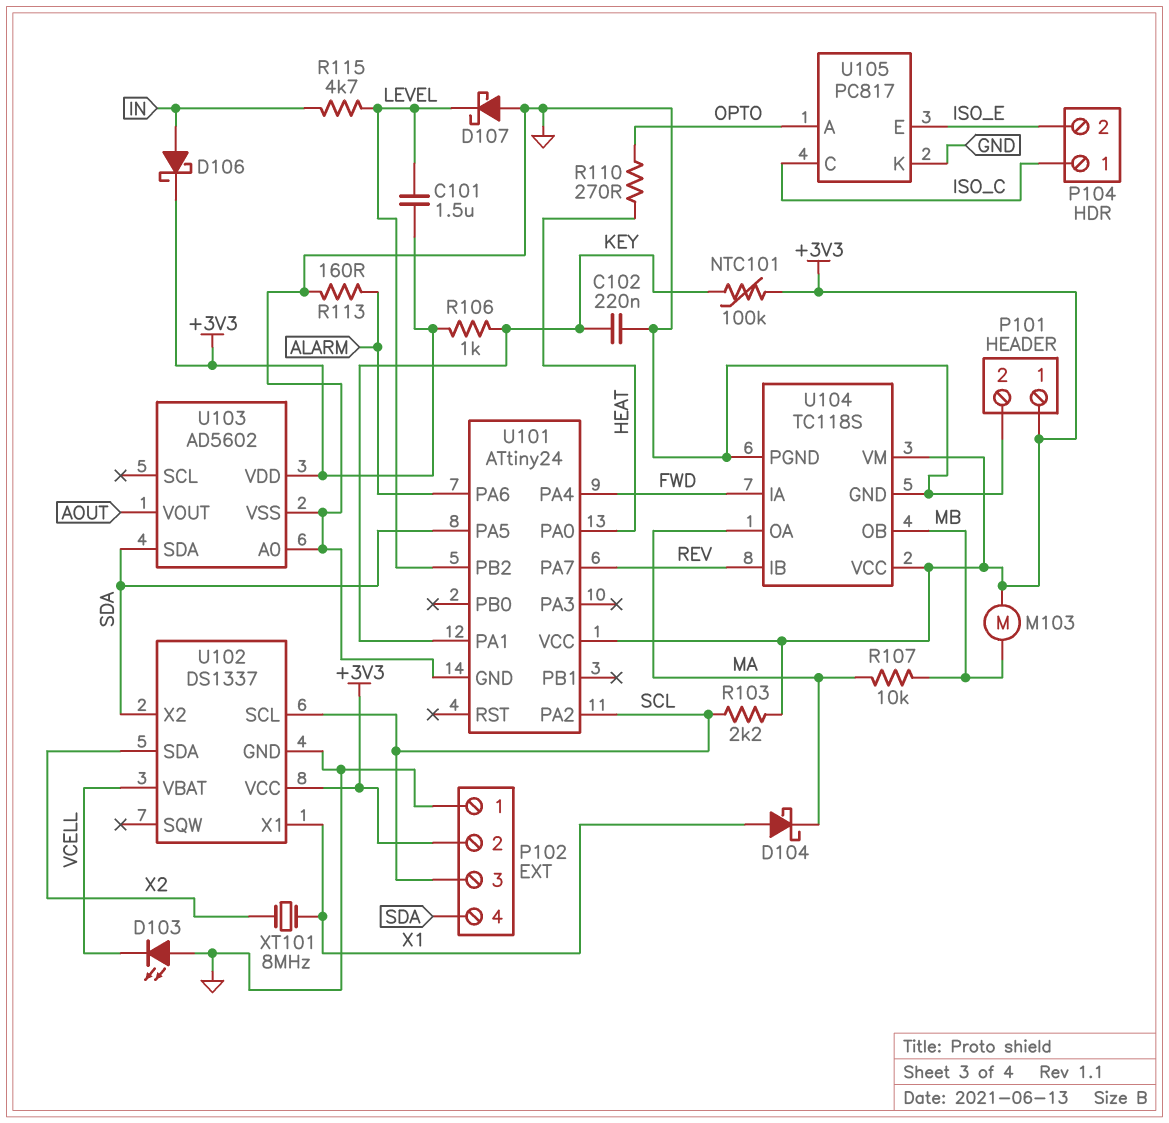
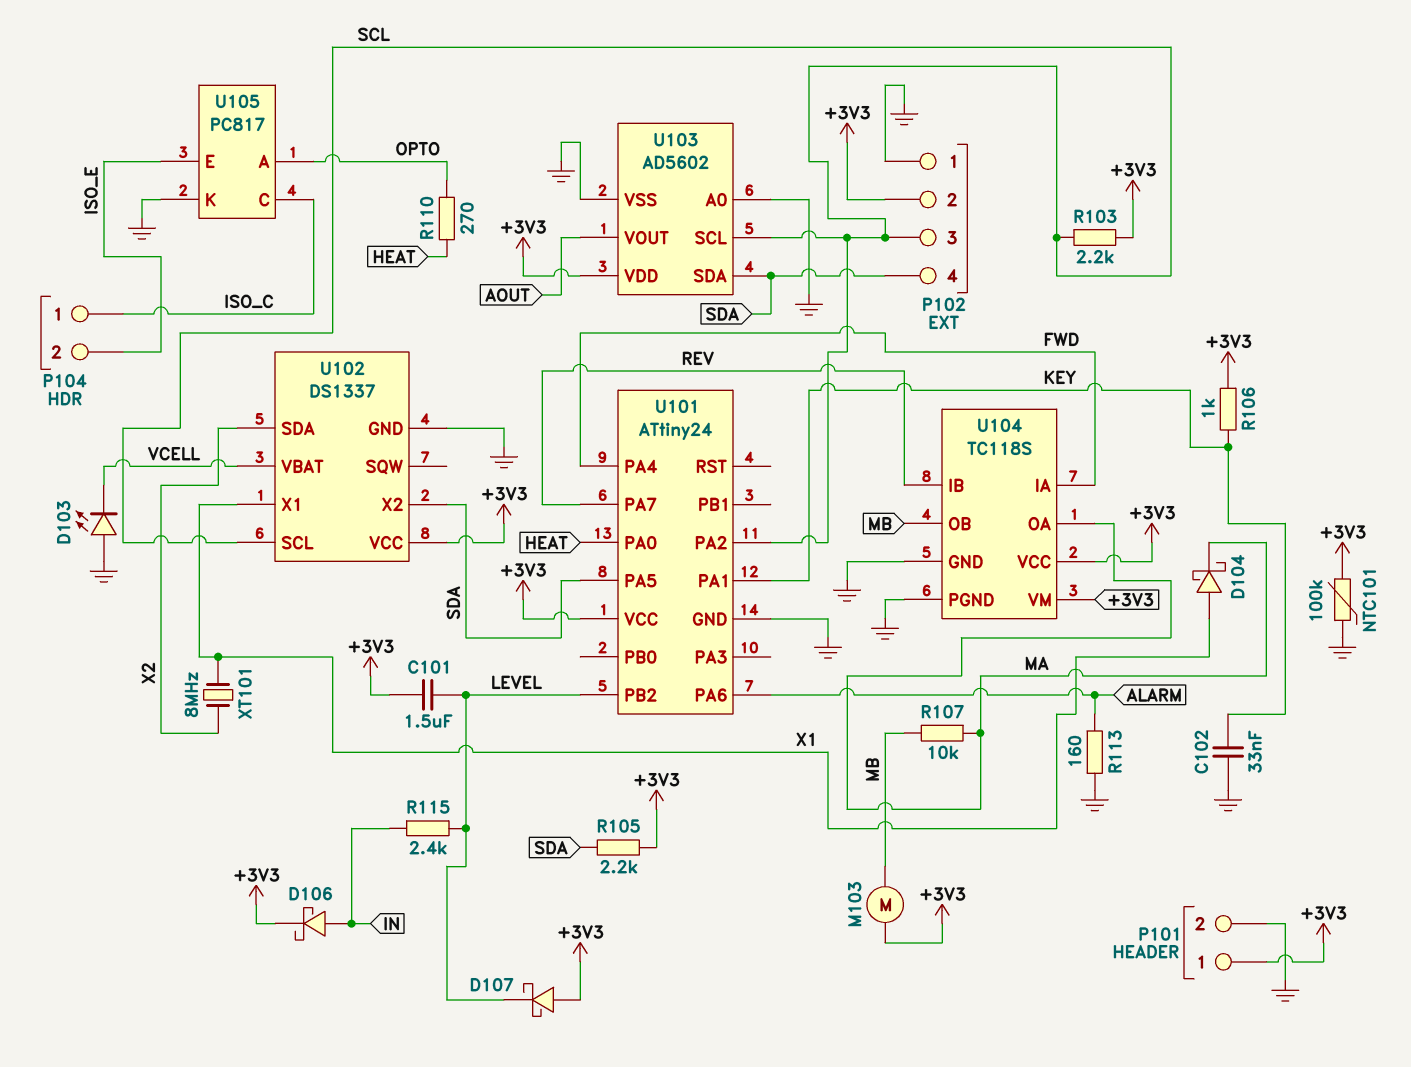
C102: 220nF (GND, KEY) -> 33nF (GND, KEY)
D107: schottky (A GND, K LEVEL) -> schottky (A +3V3, K LEVEL)
NTC101: 100k (+3V3, KEY) -> 100k (+3V3, GND)
R105: none -> 2.2k (+3V3, SDA)
R115: 4.7k (IN, LEVEL) -> 2.4k (IN, LEVEL)
U103 pin SCL: none -> SCL

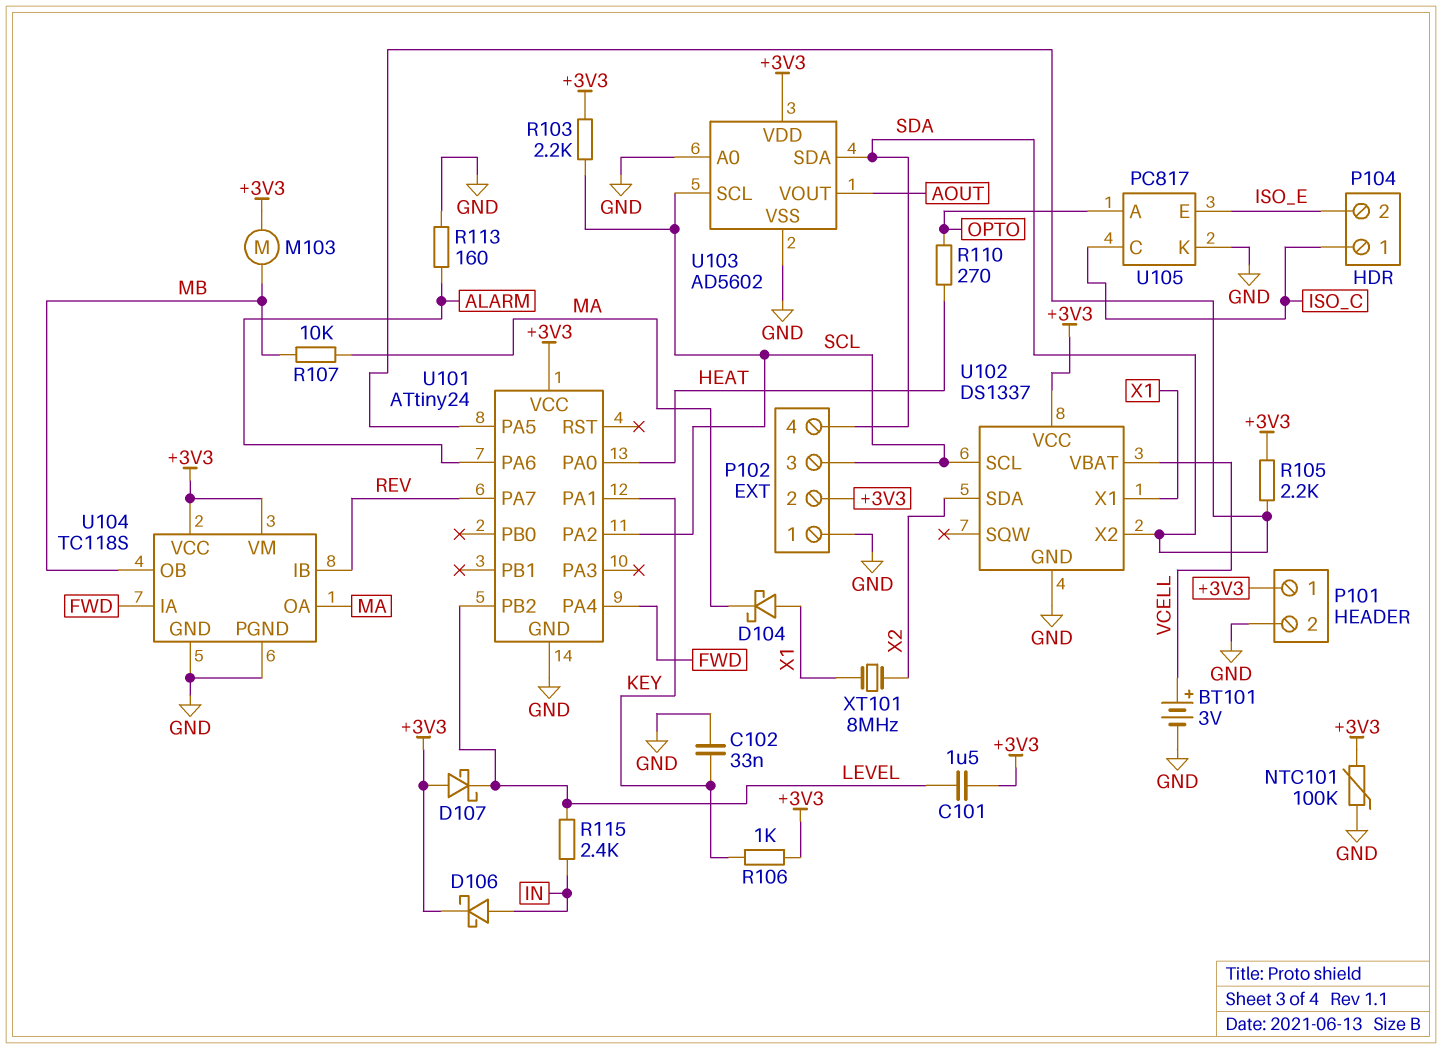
BT101: none -> 3V (plus VCELL, minus GND)
D103: LED (A GND, K VCELL) -> none

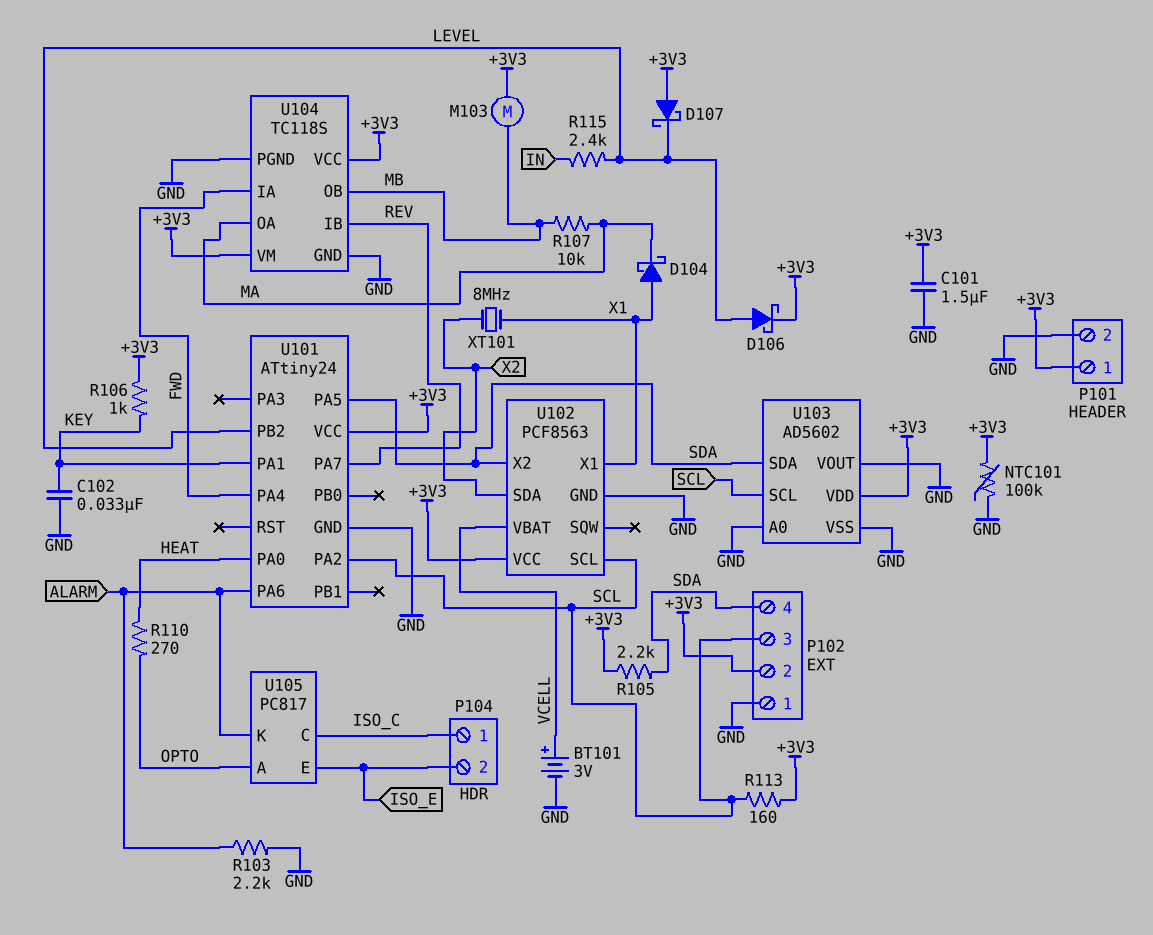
C101: 1.5uF (+3V3, LEVEL) -> 1.5uF (+3V3, GND)
D106: schottky (A IN, K +3V3) -> schottky (A LEVEL, K +3V3)
R103: 2.2k (+3V3, SCL) -> 2.2k (ALARM, GND)
R113: 160 (ALARM, GND) -> 160 (+3V3, SCL)
U102: DS1337 -> PCF8563
U103 pin VOUT: AOUT -> GND
U105 pin K: GND -> ALARM

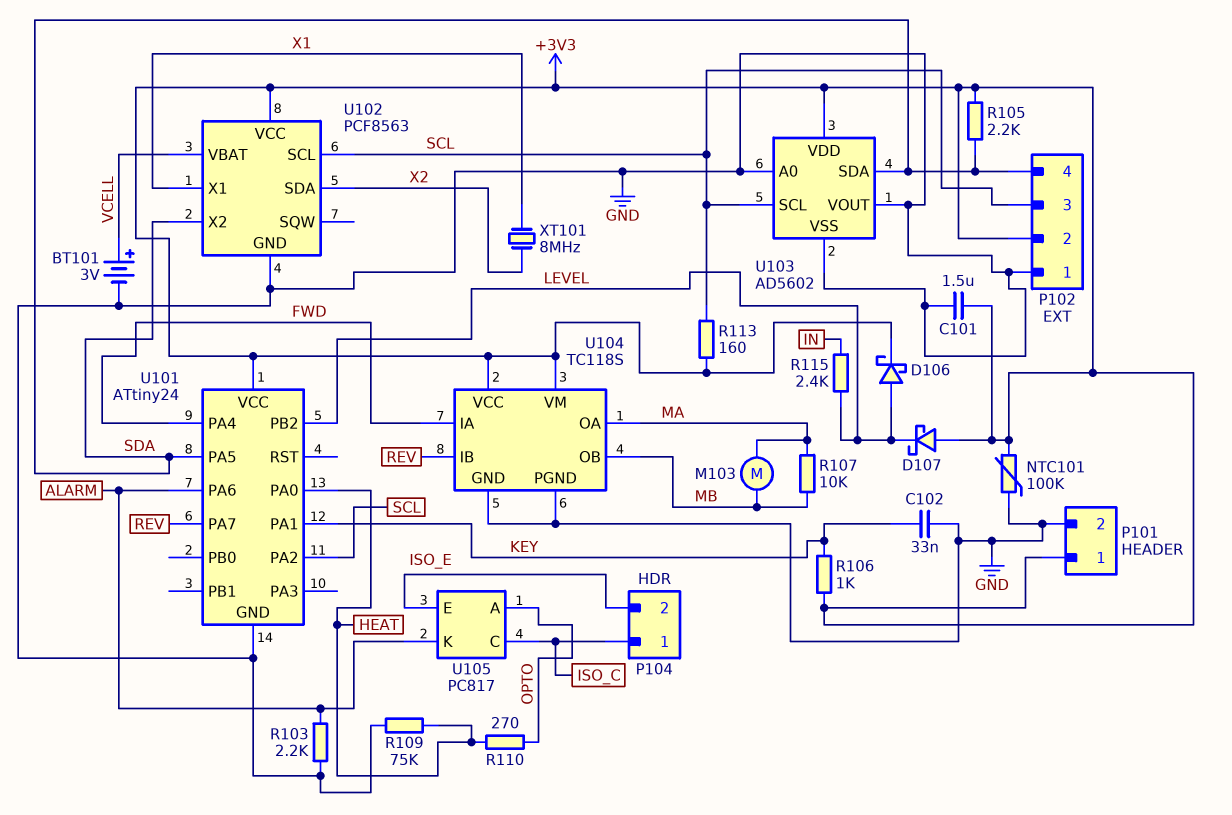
D104: schottky (A X1, K MA) -> none
M103: motor (+3V3, MB) -> motor (MA, MB)
R109: none -> 75k (GND, HEAT)

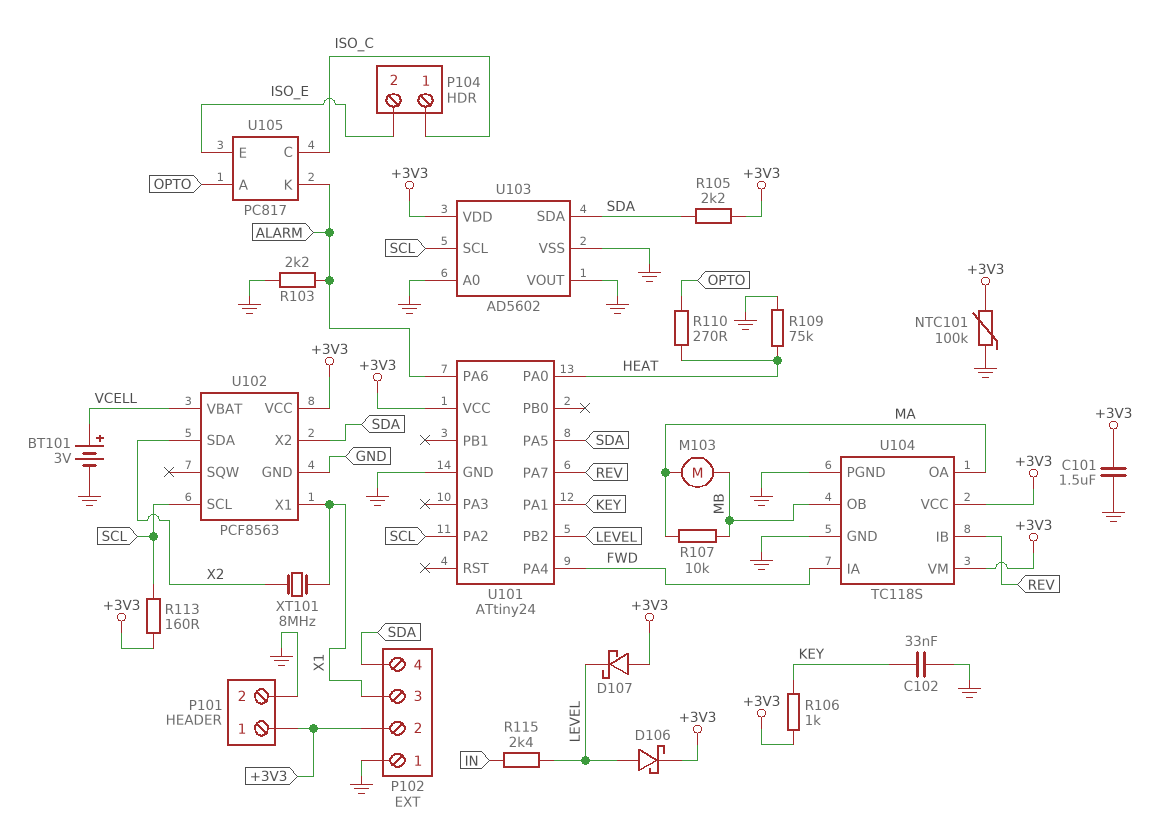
P102 pin 3: SCL -> X1

